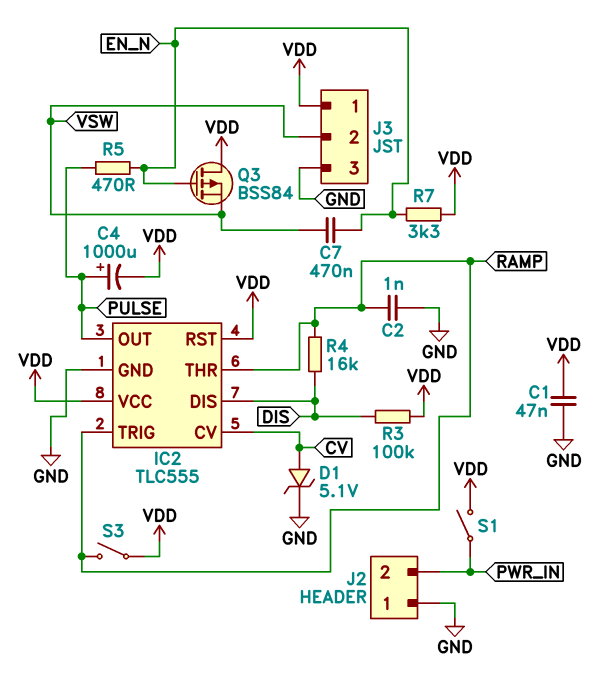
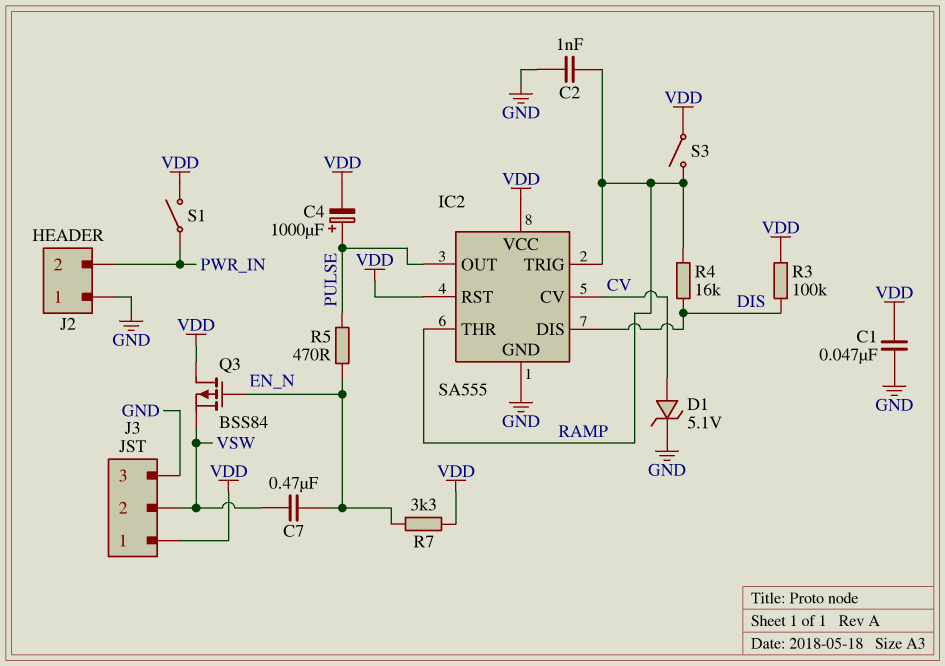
IC2: TLC555 -> SA555

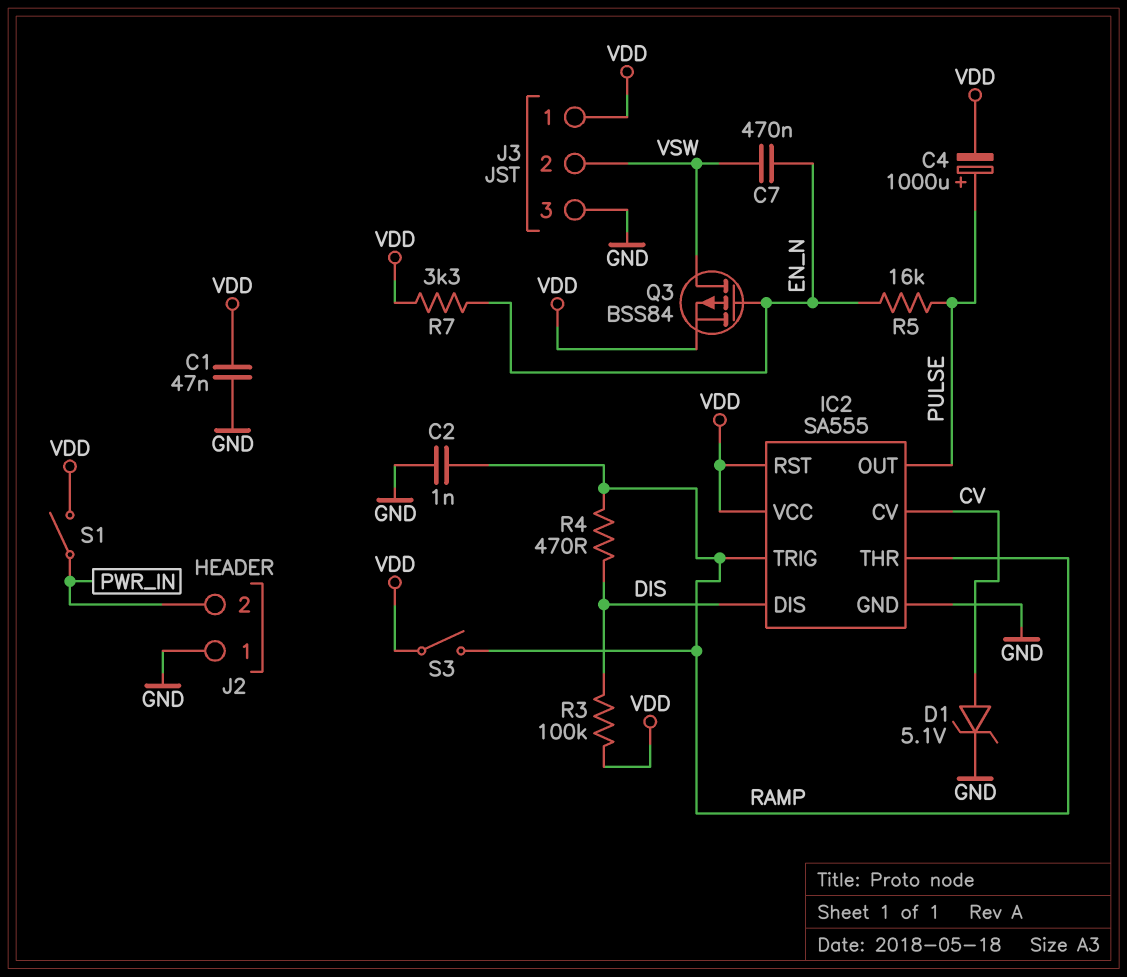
Q3: PMOS BSS84 (G EN_N, D VDD, S VSW) -> PMOS BSS84 (G EN_N, D VSW, S VDD)
R4: 16k (DIS, RAMP) -> 470 (DIS, RAMP)
R5: 470 (EN_N, PULSE) -> 16k (EN_N, PULSE)

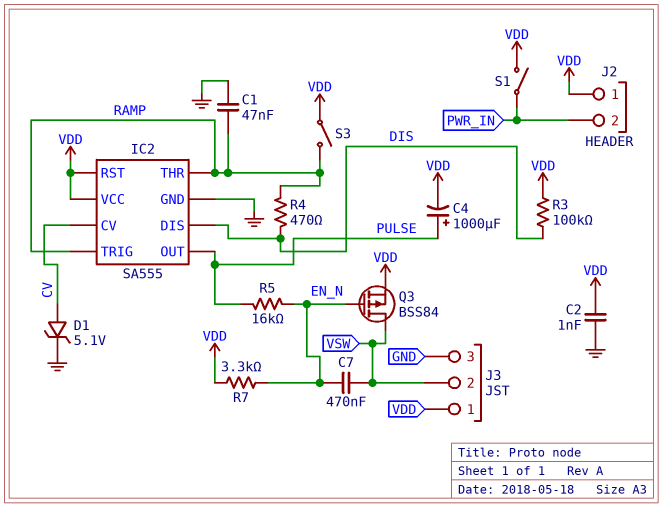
C1: 47nF (GND, VDD) -> 47nF (GND, RAMP)
C2: 1nF (GND, RAMP) -> 1nF (GND, VDD)
J2 pin 1: GND -> VDD

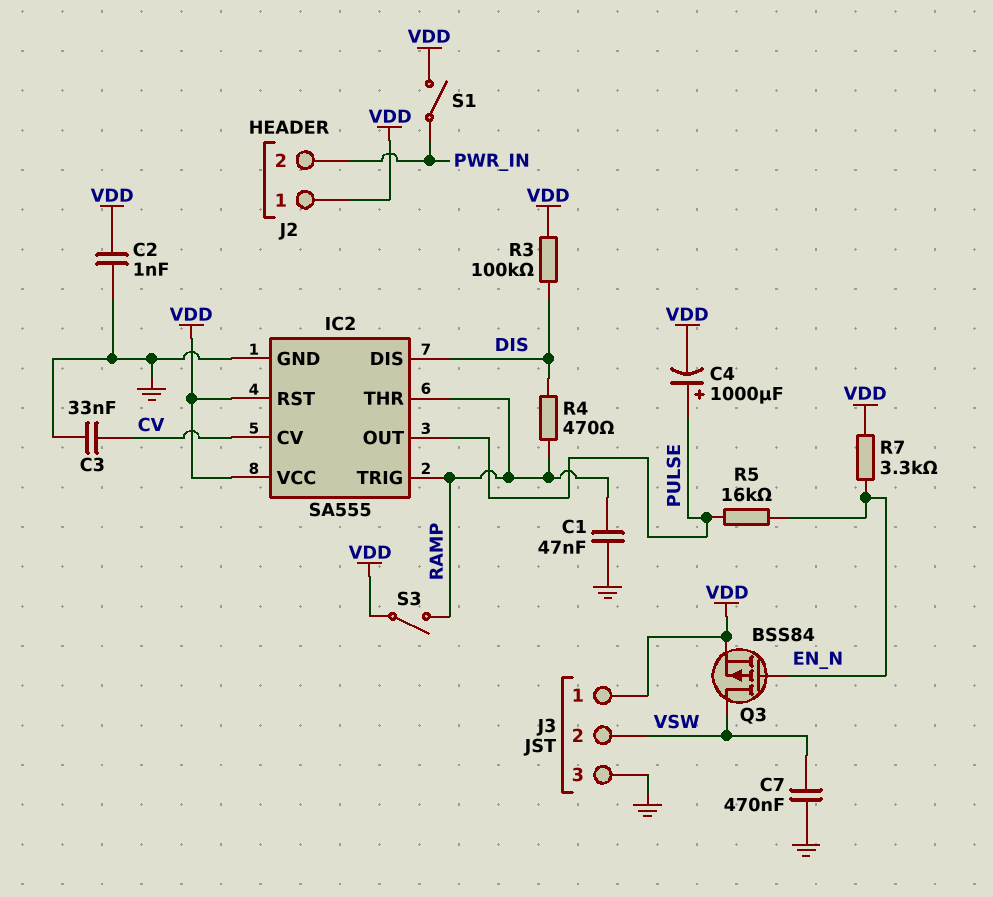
C3: none -> 33nF (CV, GND)
C7: 470nF (EN_N, VSW) -> 470nF (GND, VSW)
D1: zener 5.1V (A CV, K GND) -> none

